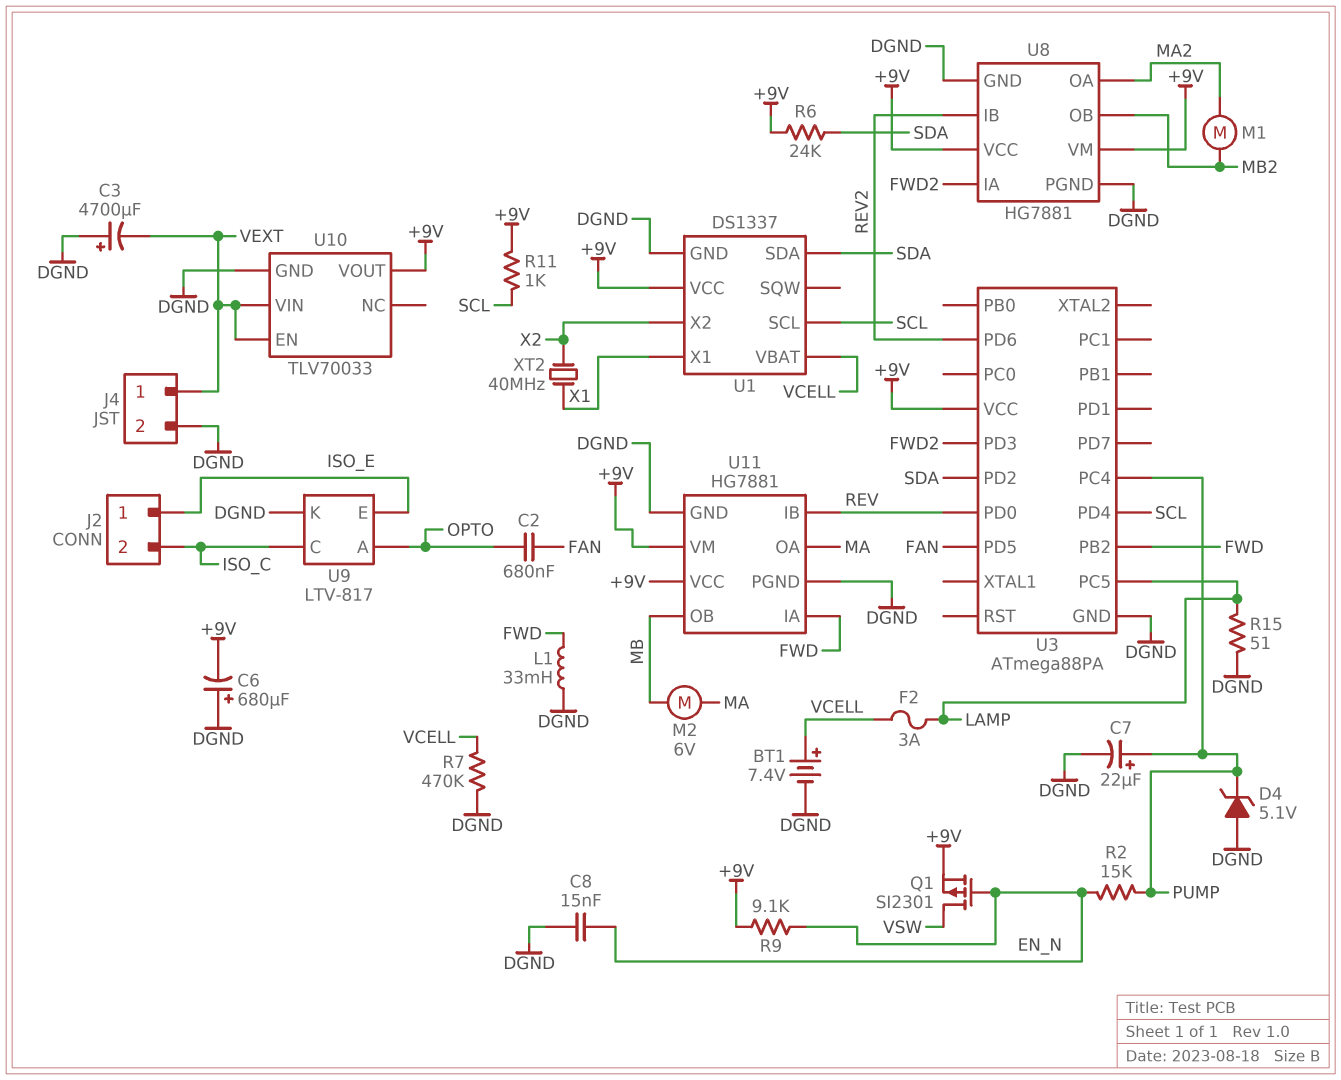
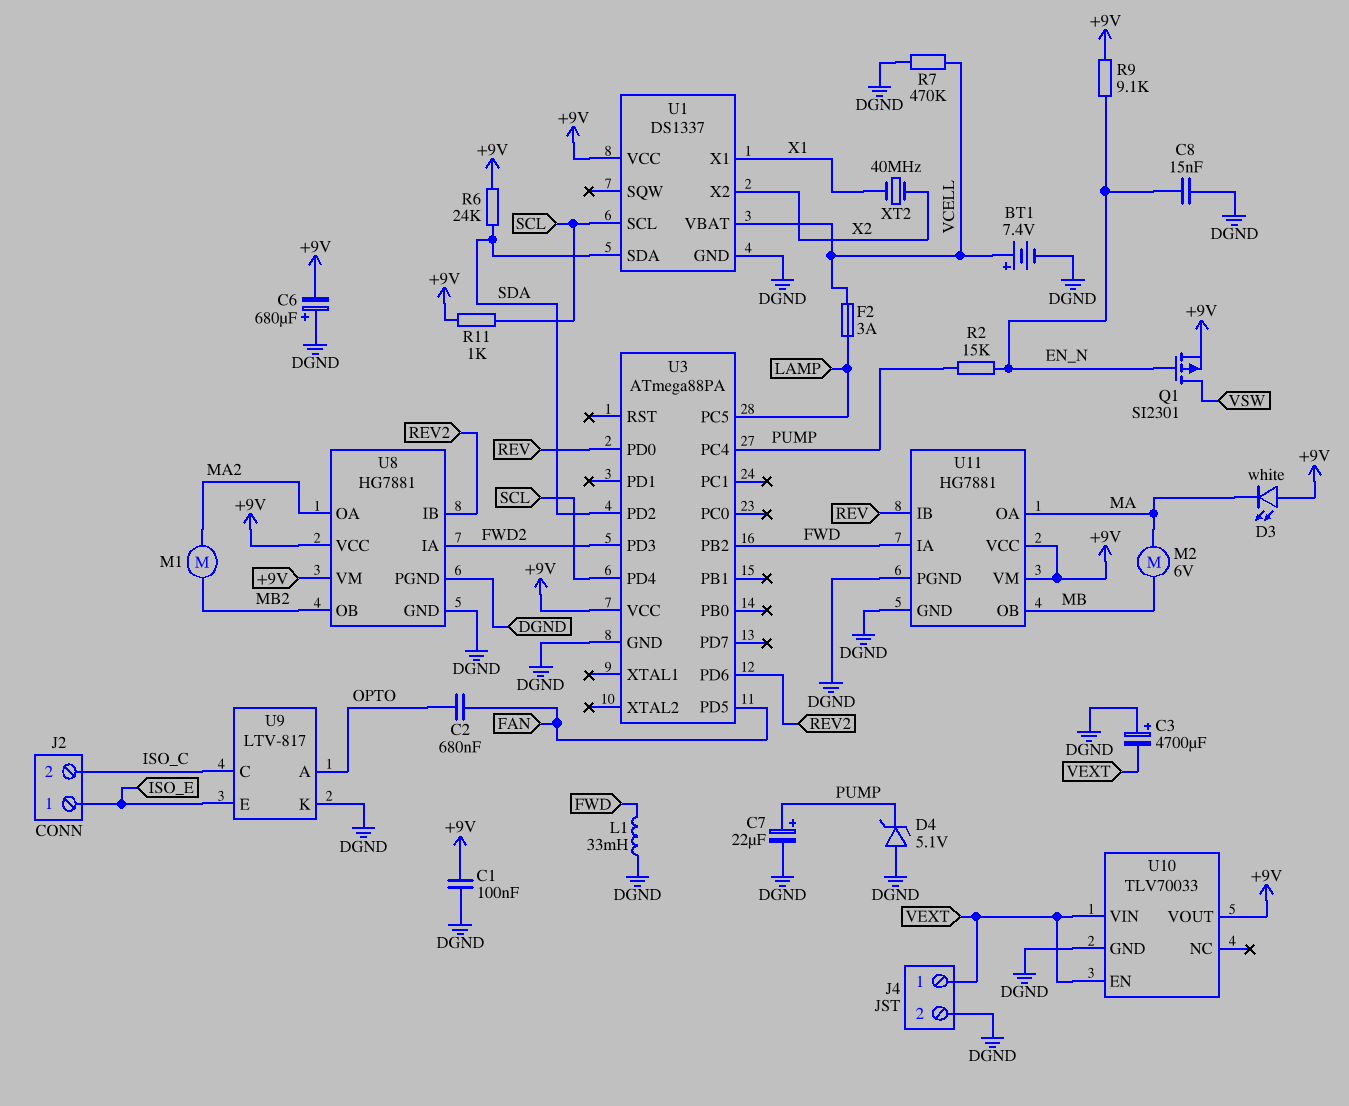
C1: none -> 100nF (+9V, DGND)
D3: none -> LED white (A +9V, K MA)
R15: 51 (DGND, LAMP) -> none

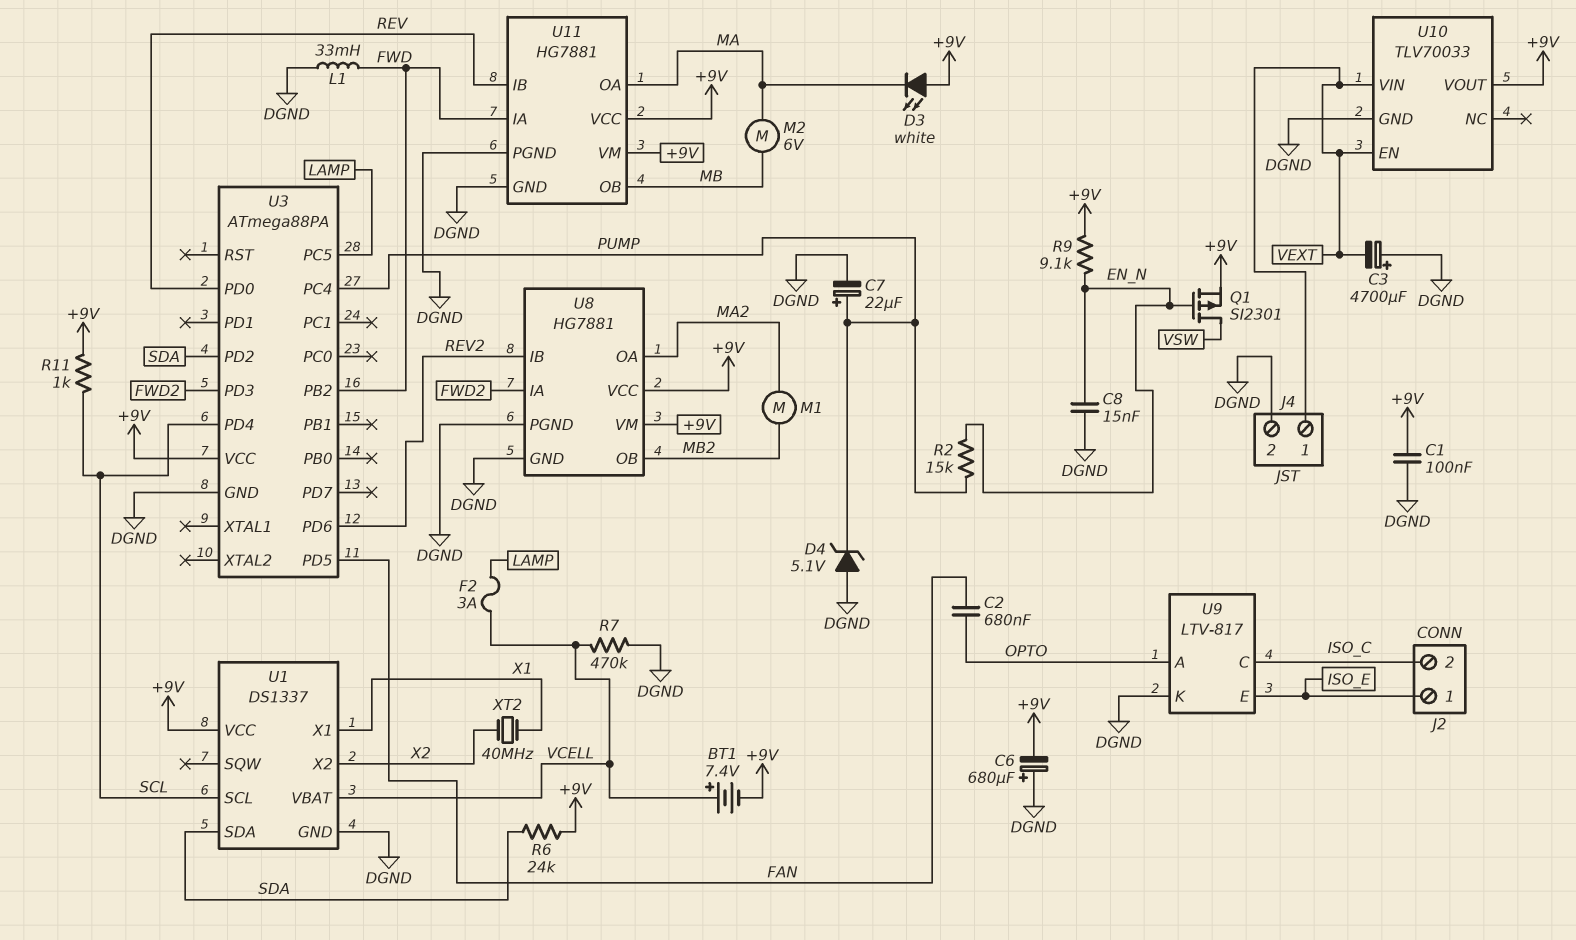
BT1: 7.4V (plus VCELL, minus DGND) -> 7.4V (plus VCELL, minus +9V)

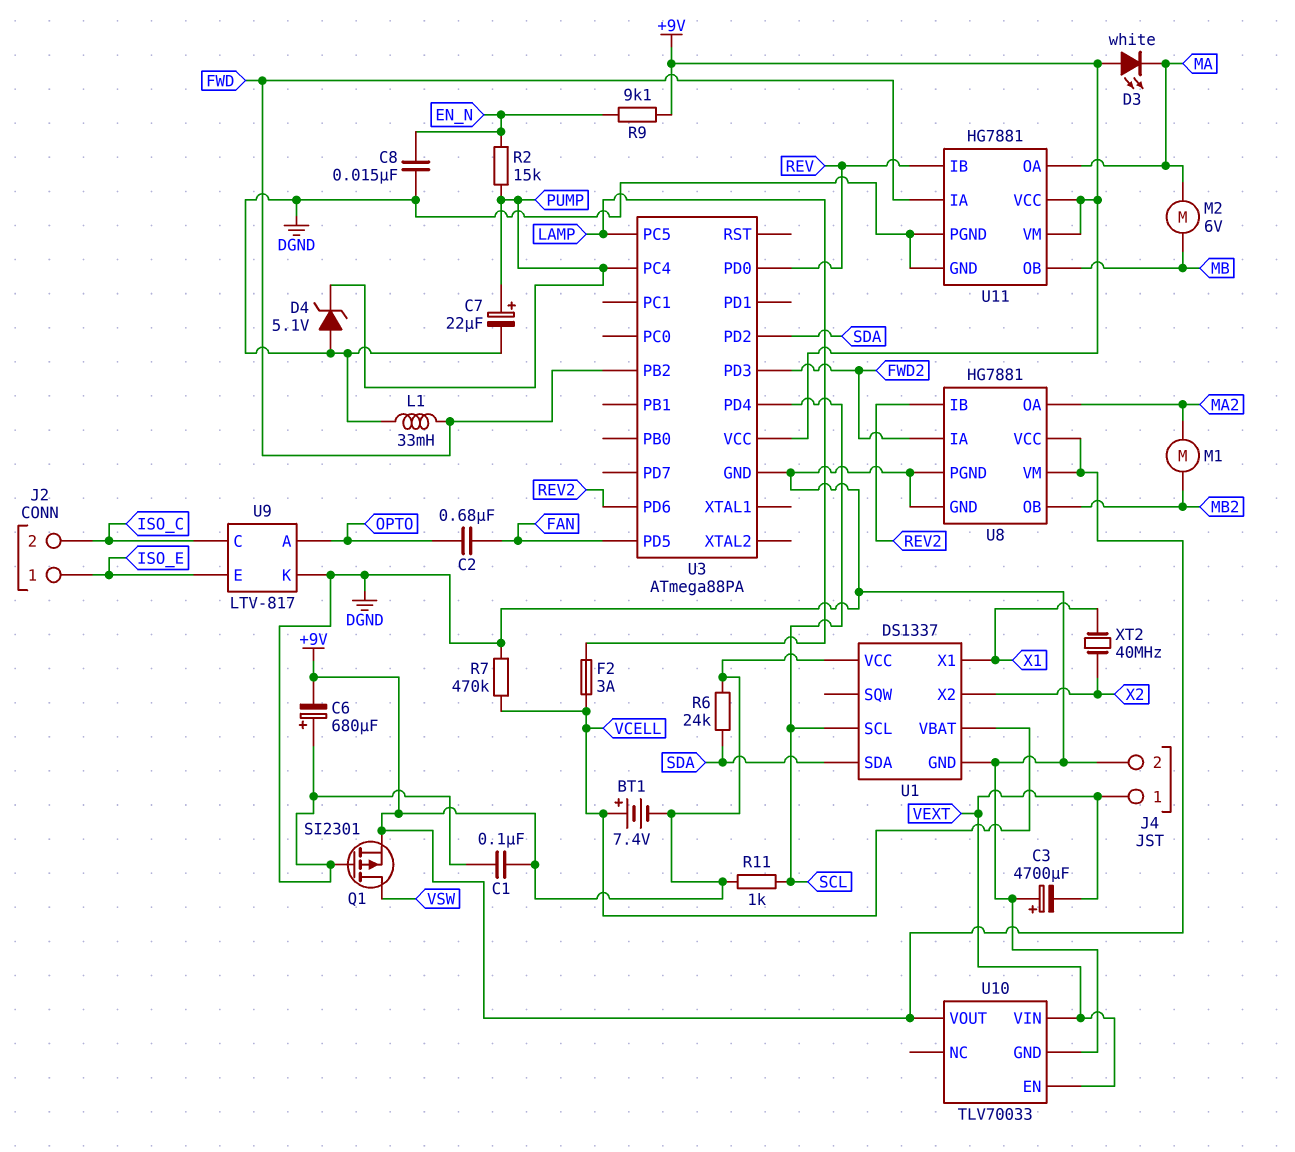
Q1: PMOS SI2301 (G EN_N, D VSW, S +9V) -> PMOS SI2301 (G DGND, D VSW, S +9V)

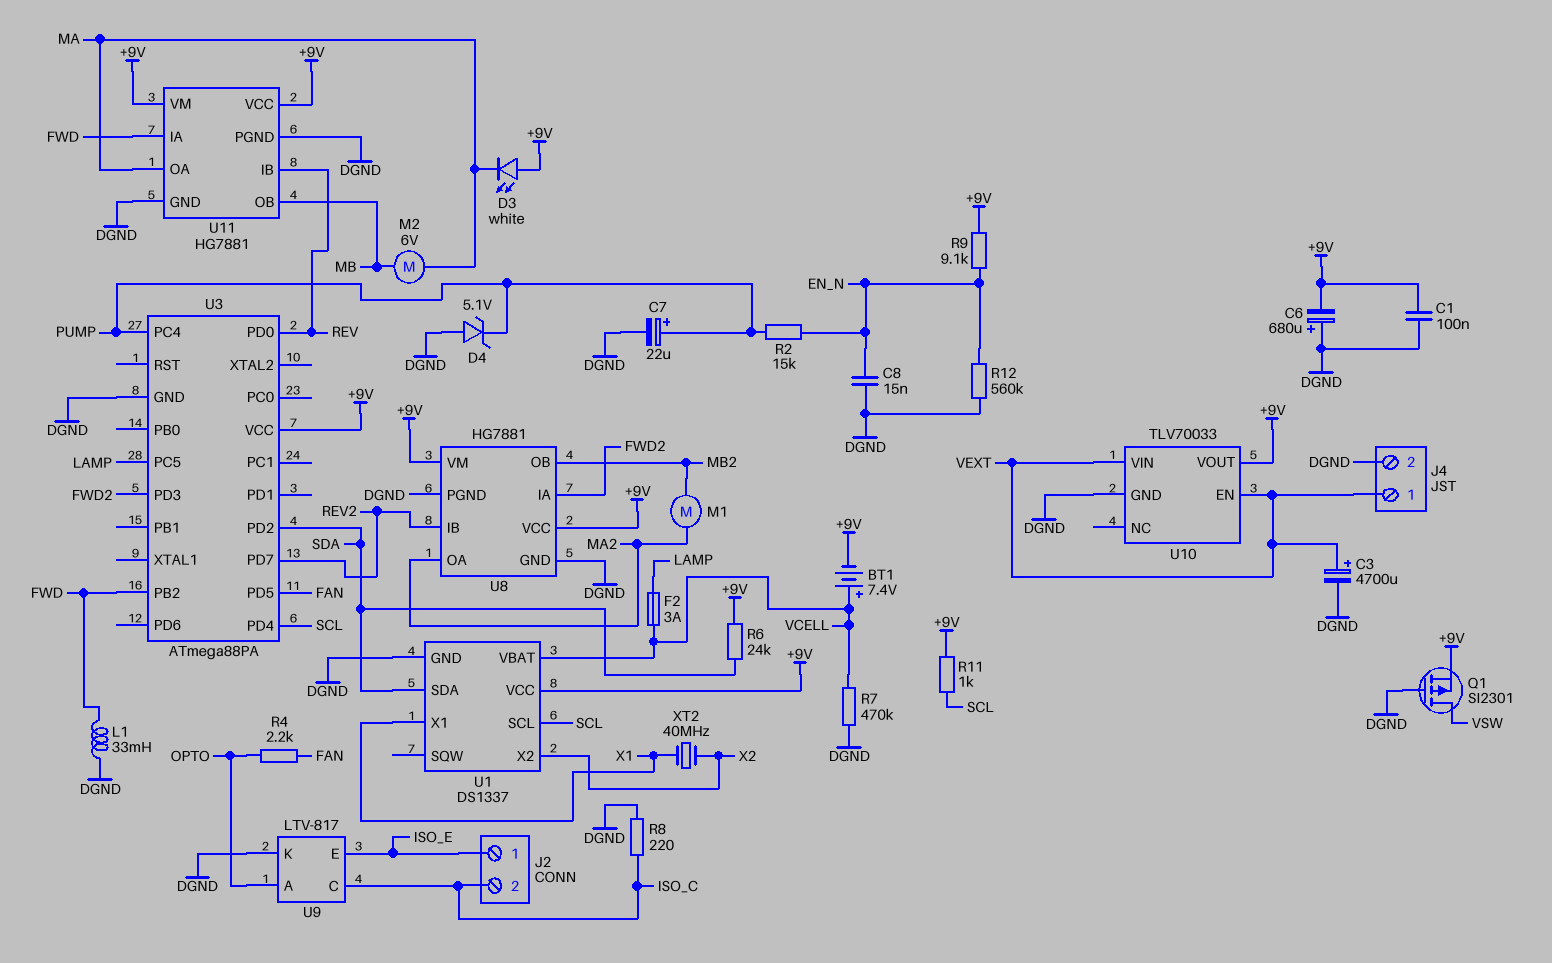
C2: 680nF (FAN, OPTO) -> none
C3: 4700uF (plus DGND, minus VEXT) -> 4700uF (plus VEXT, minus DGND)
R4: none -> 2.2k (FAN, OPTO)
R8: none -> 220 (DGND, ISO_C)
R12: none -> 560k (DGND, EN_N)
U3 pin PD6: REV2 -> none
U3 pin PD7: none -> REV2

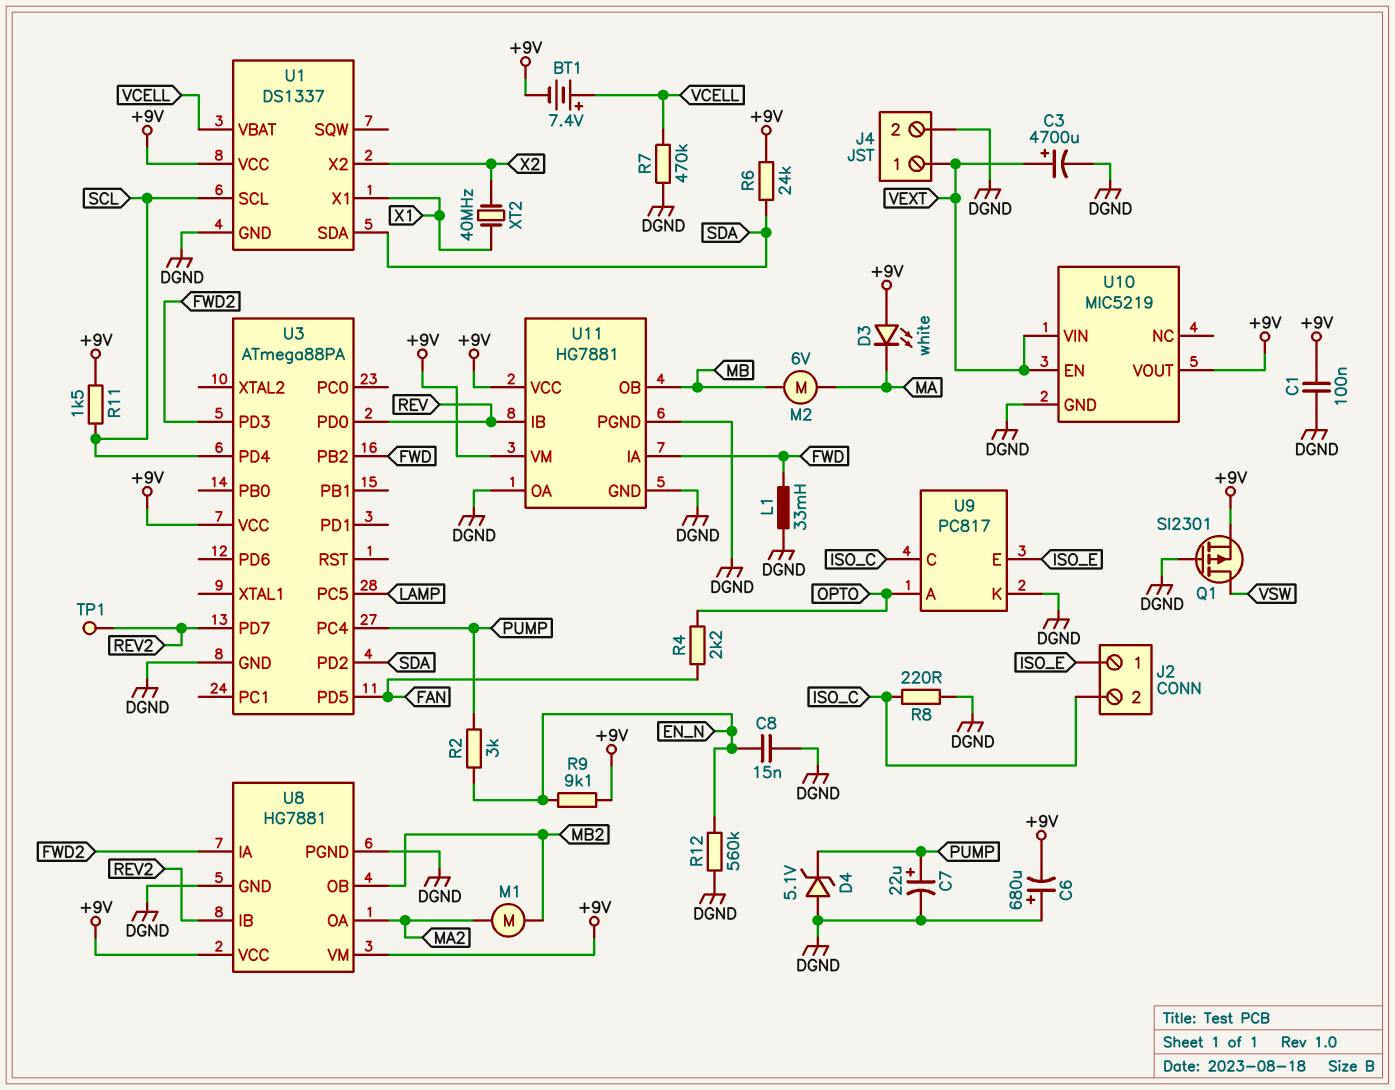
F2: 3A (LAMP, VCELL) -> none
R2: 15k (EN_N, PUMP) -> 3k (EN_N, PUMP)
R11: 1k (+9V, SCL) -> 1.5k (+9V, SCL)
TP1: none -> test point (REV2)
U9: LTV-817 -> PC817
U10: TLV70033 -> MIC5219
U11 pin OA: MA -> DGND

